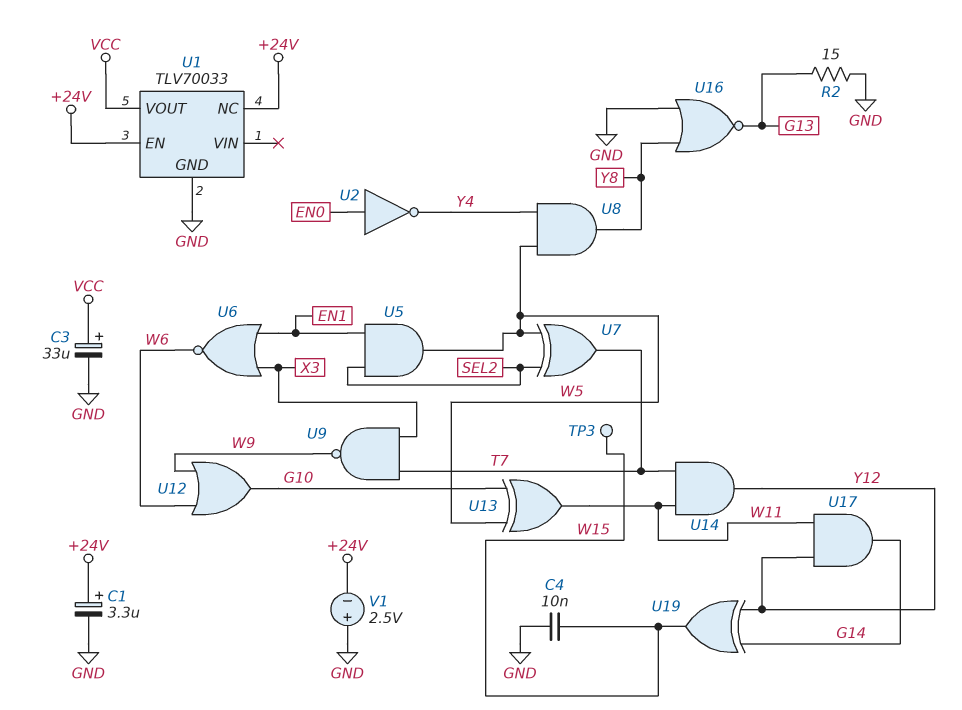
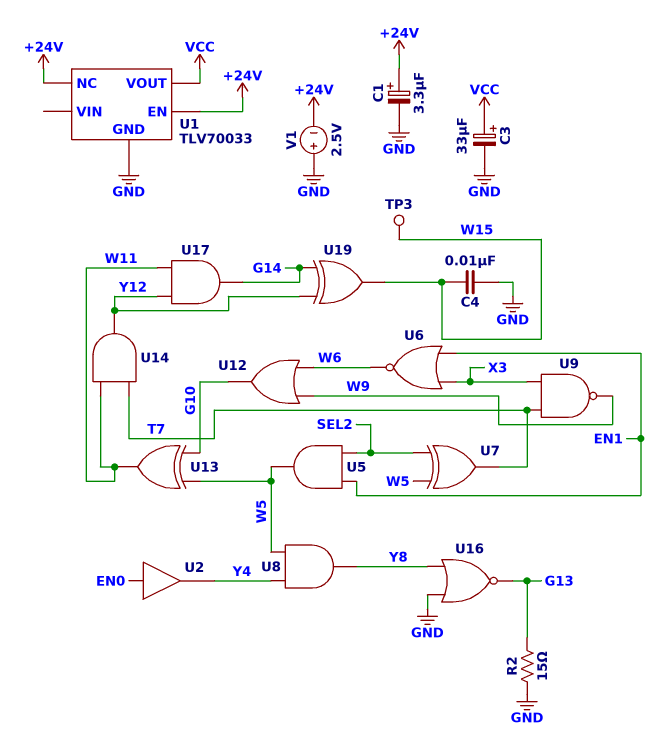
U2: NOT (in EN0, out Y4) -> buffer (in EN0, out Y4)

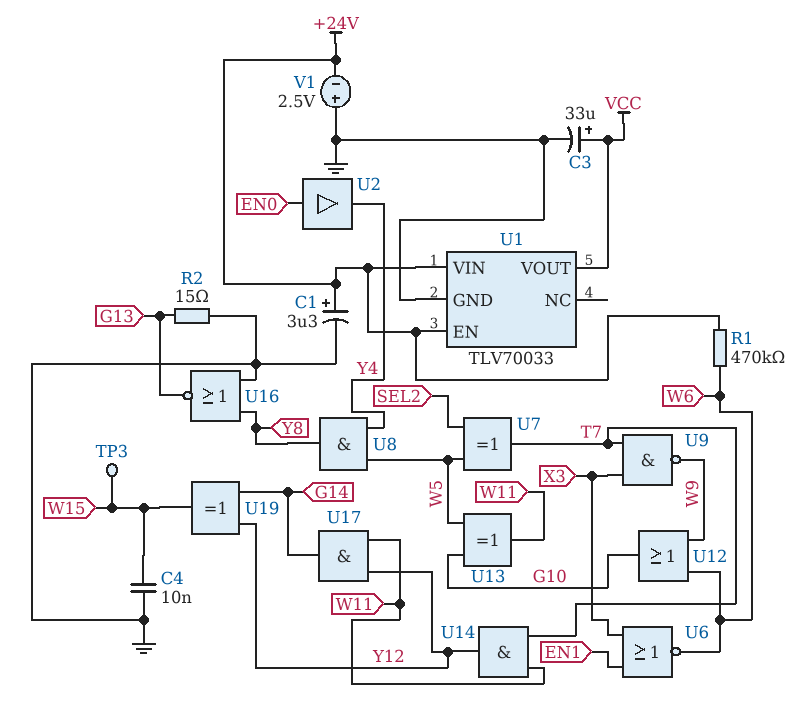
R1: none -> 470k (+24V, W6)
U1 pin NC: +24V -> none
U1 pin VIN: none -> +24V
U5: AND (in EN1, in SEL2, out W5) -> none

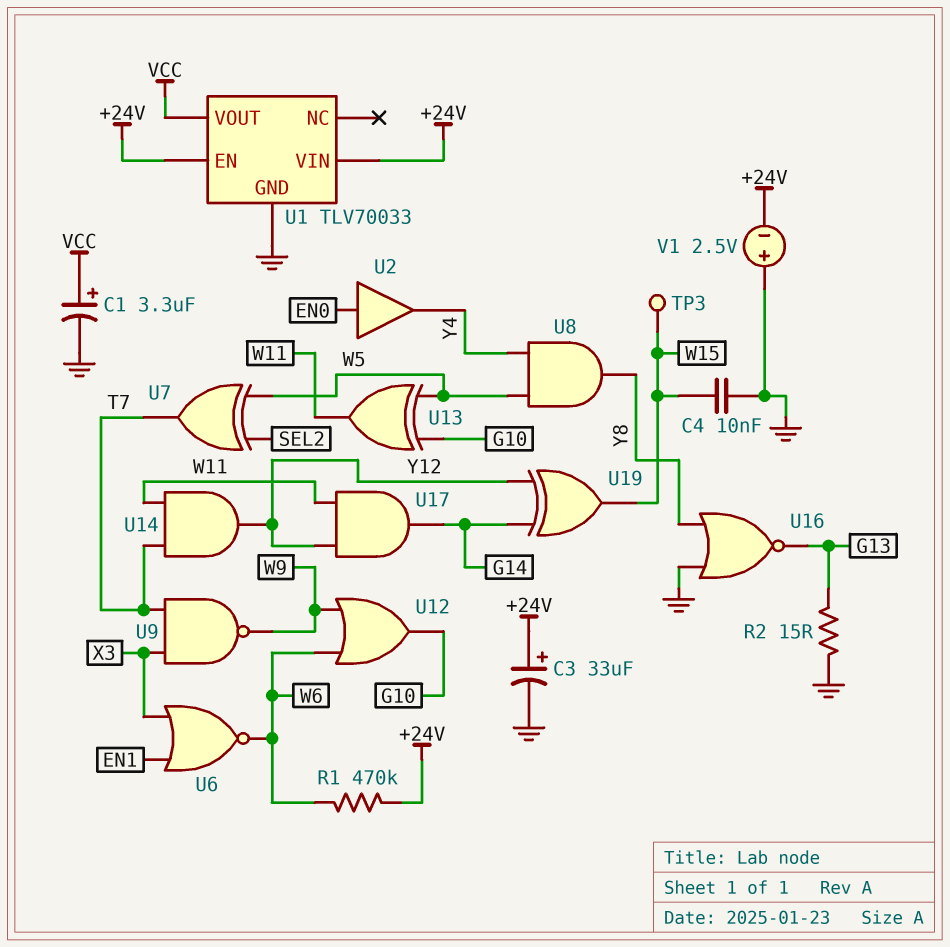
C1: 3.3uF (plus +24V, minus GND) -> 3.3uF (plus VCC, minus GND)
C3: 33uF (plus VCC, minus GND) -> 33uF (plus +24V, minus GND)

